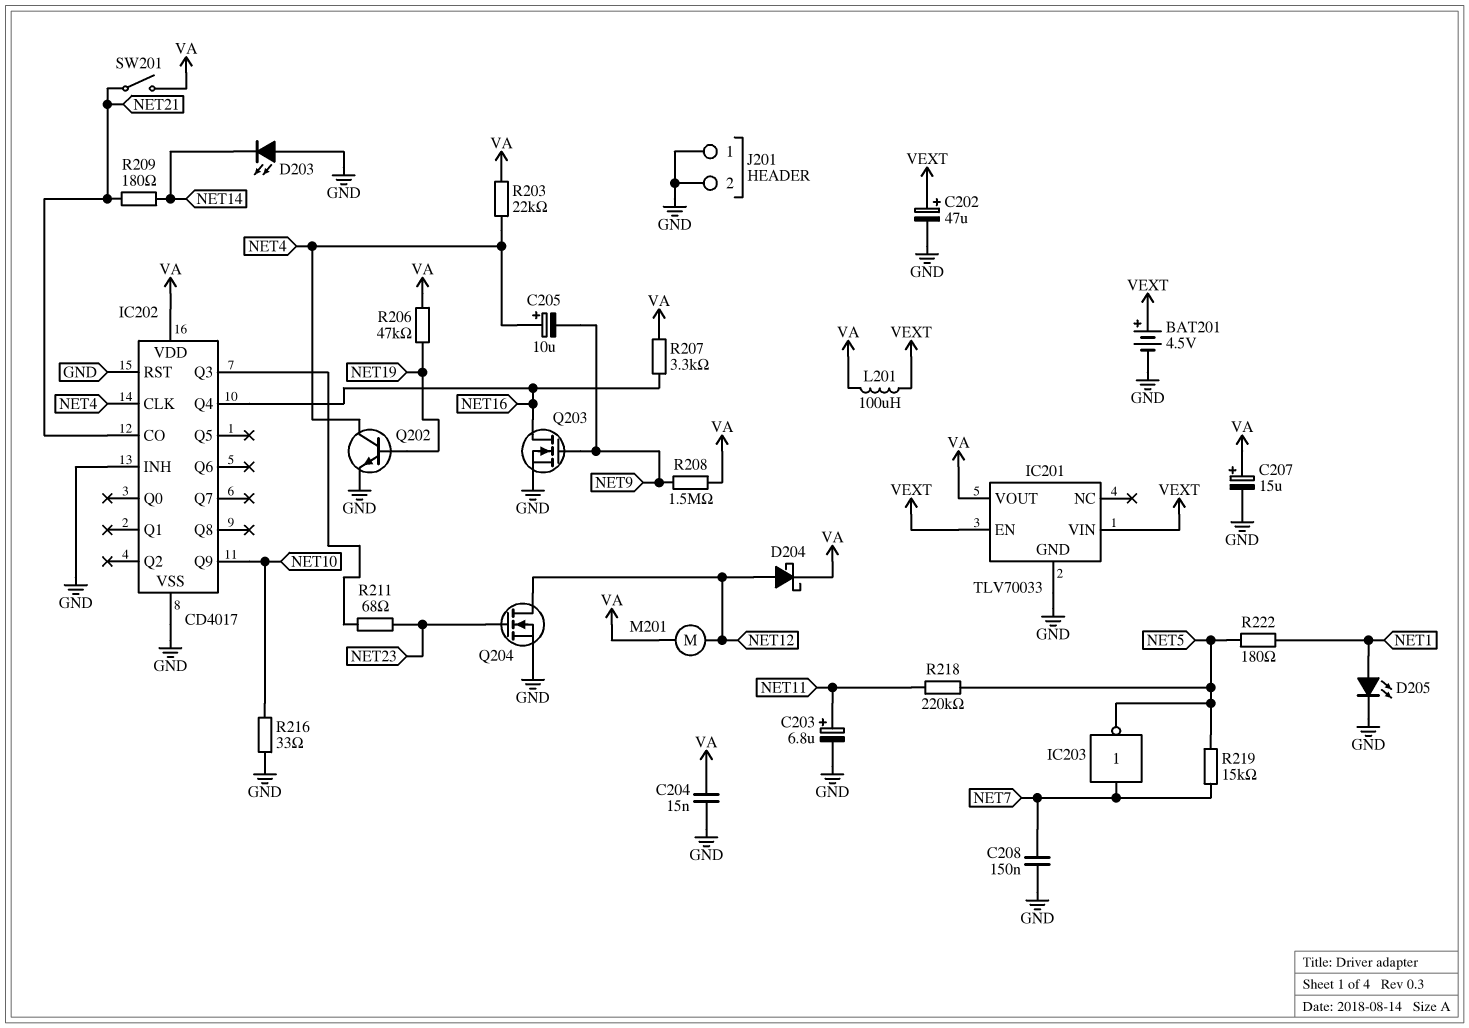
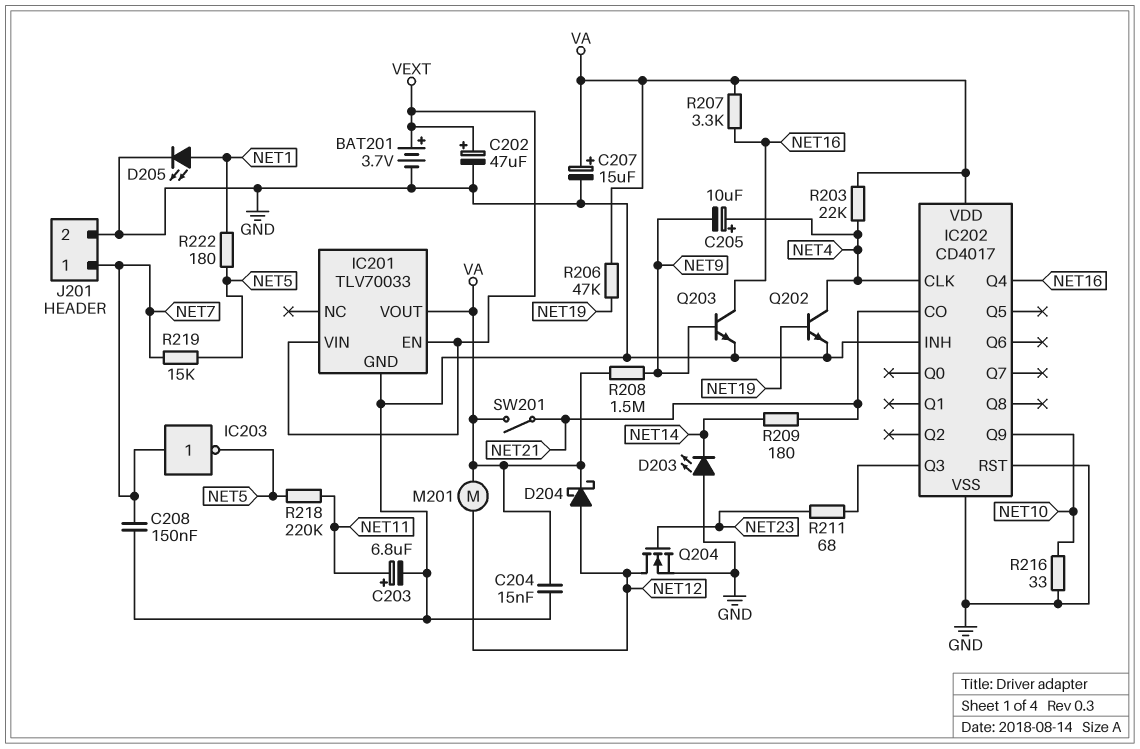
BAT201: 4.5V (plus VEXT, minus GND) -> 3.7V (plus VEXT, minus GND)
J201 pin 1: GND -> NET7
L201: 100uH (VA, VEXT) -> none
Q203: NMOS (G NET9, D NET16, S GND) -> NPN (B NET9, C NET16, E GND)

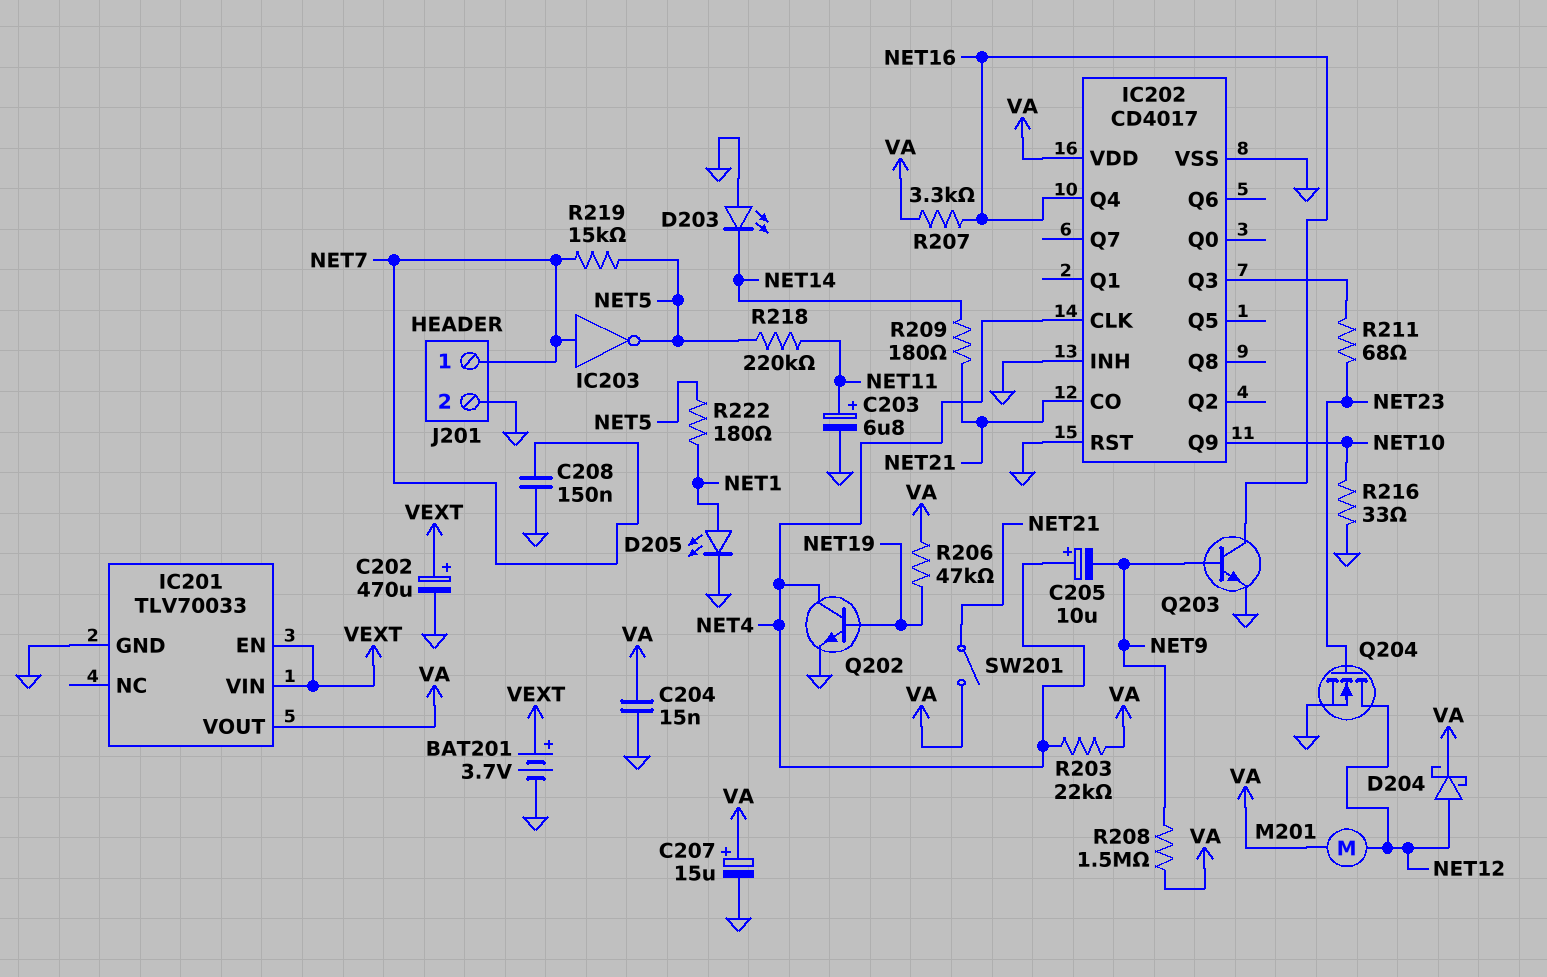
C202: 47uF (plus VEXT, minus GND) -> 470uF (plus VEXT, minus GND)

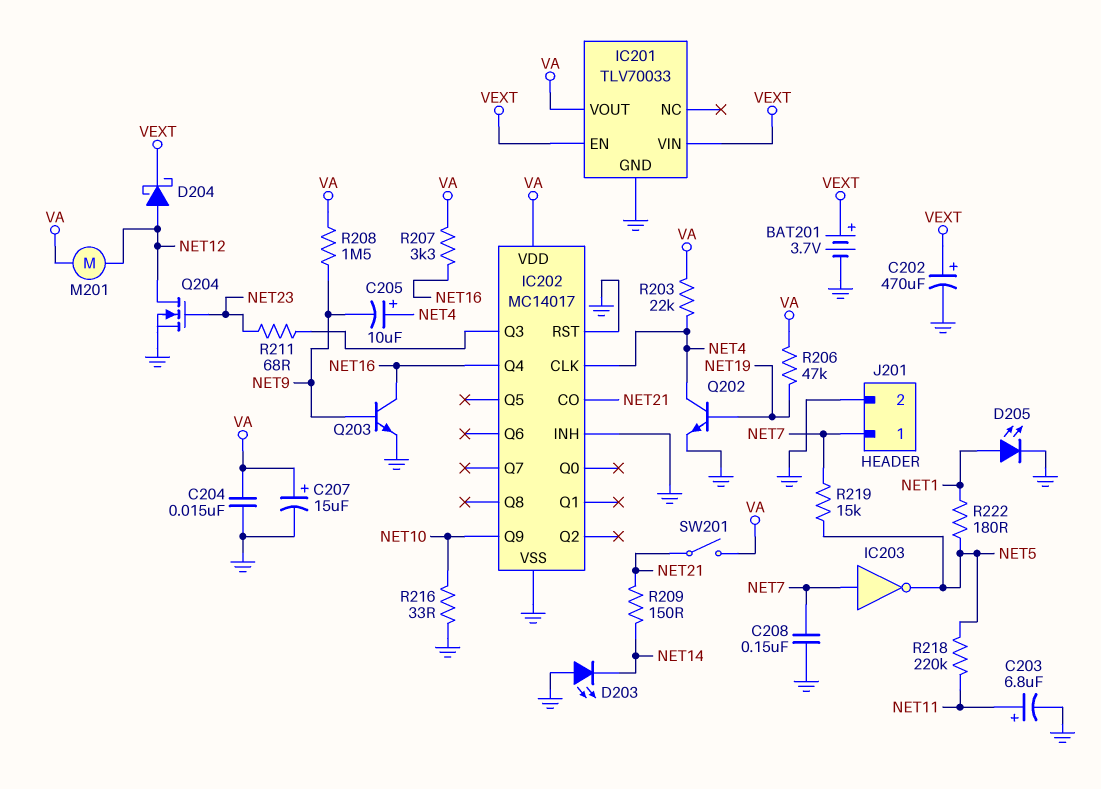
D204: schottky (A NET12, K VA) -> schottky (A NET12, K VEXT)
IC202: CD4017 -> MC14017
R209: 180 (NET14, NET21) -> 150 (NET14, NET21)

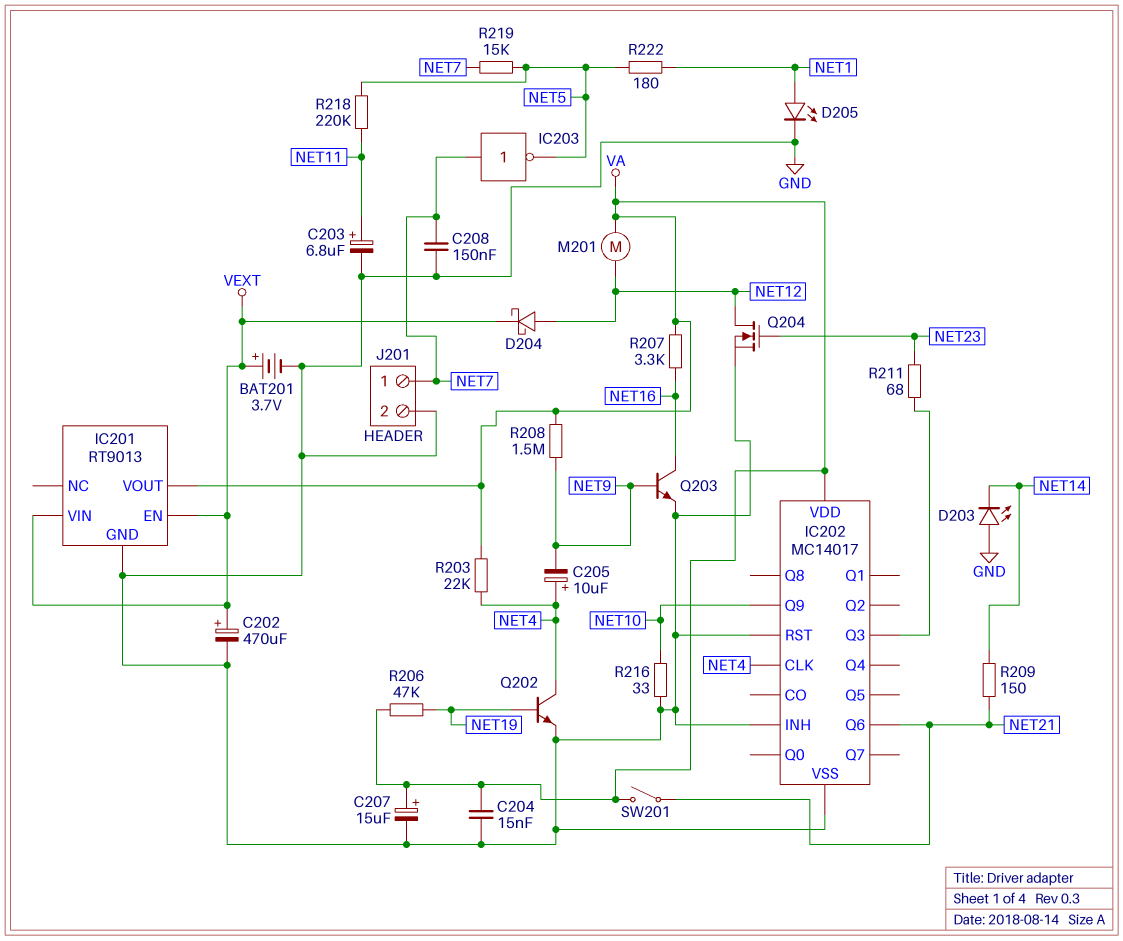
IC201: TLV70033 -> RT9013
IC202 pin CO: NET21 -> none
IC202 pin Q4: NET16 -> none
IC202 pin Q6: none -> NET21

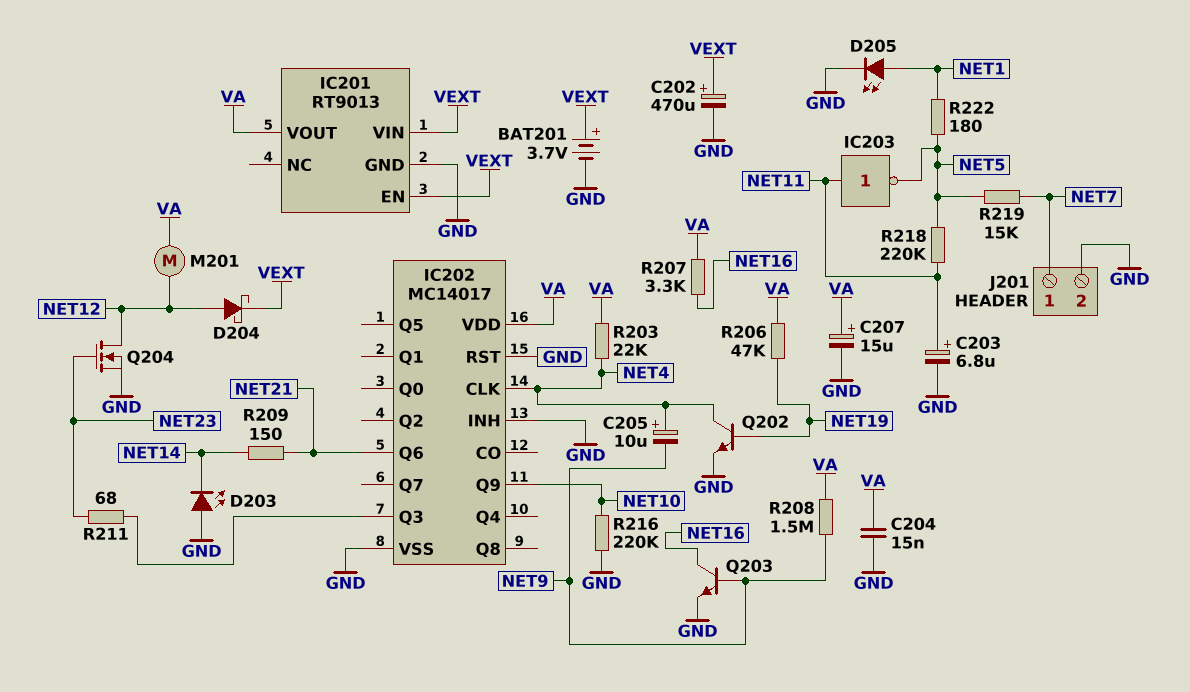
C208: 150nF (GND, NET7) -> none
IC203: NOT (in NET7, out NET5) -> NOT (in NET11, out NET5)
R216: 33 (GND, NET10) -> 220k (GND, NET10)
SW201: switch (NET21, VA) -> none

